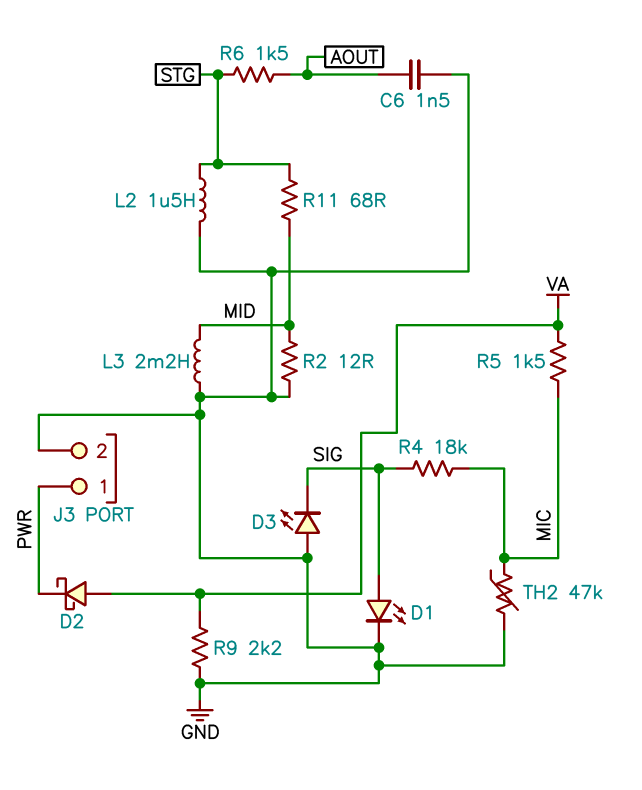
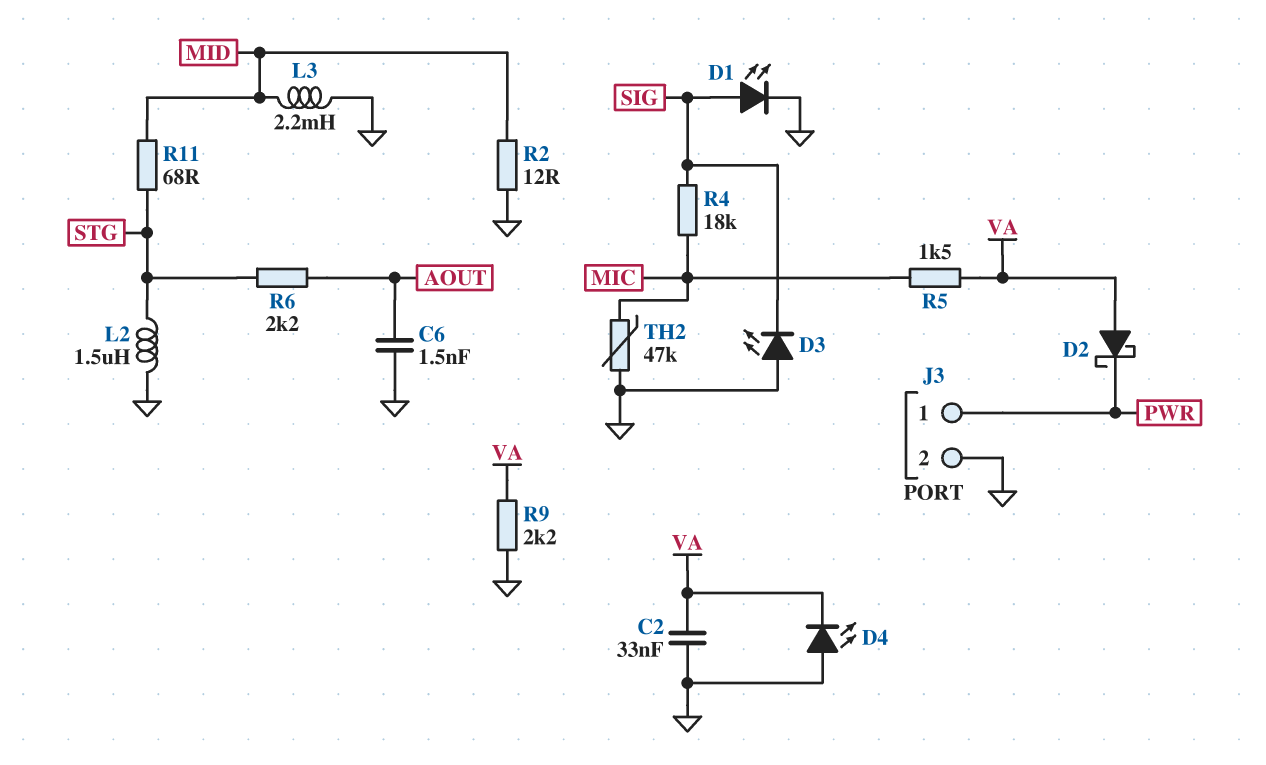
C2: none -> 33nF (GND, VA)
D4: none -> LED (A GND, K VA)
R6: 1.5k (AOUT, STG) -> 2.2k (AOUT, STG)

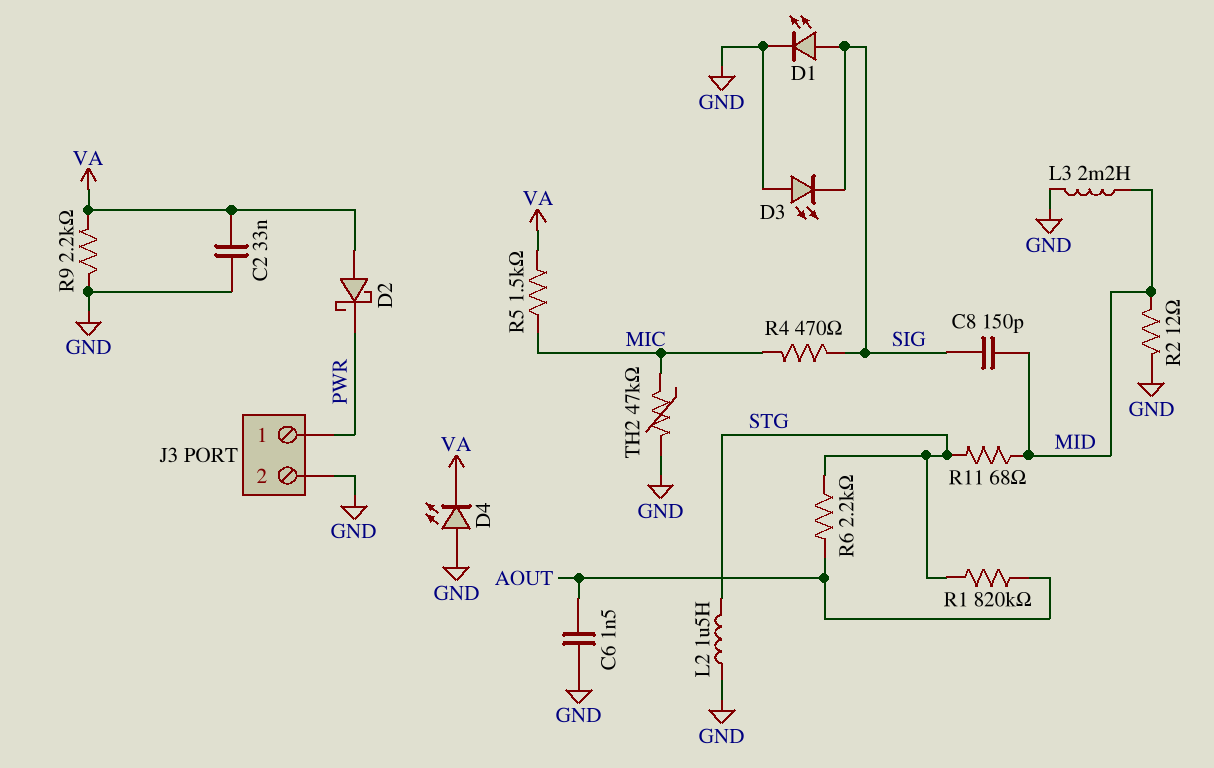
C8: none -> 150pF (MID, SIG)
R1: none -> 820k (AOUT, STG)
R4: 18k (MIC, SIG) -> 470 (MIC, SIG)

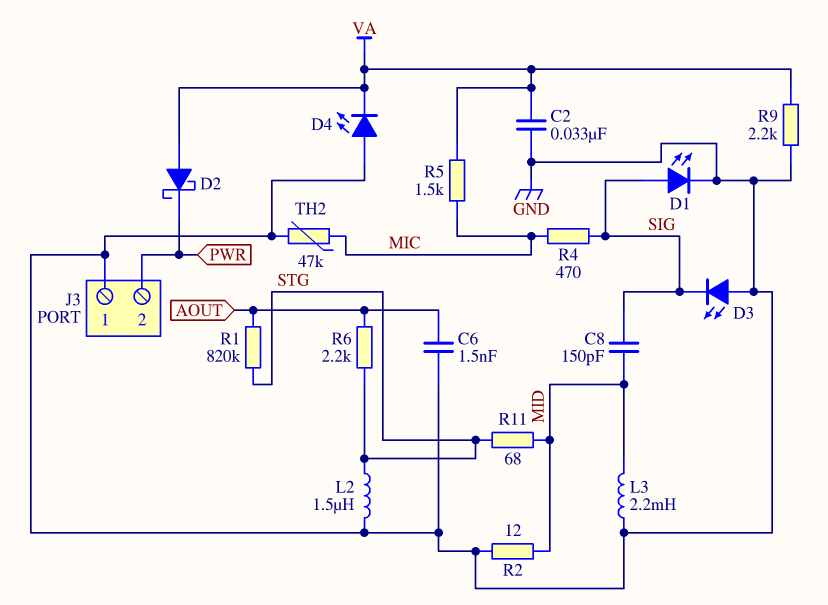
J3 pin 1: PWR -> GND
J3 pin 2: GND -> PWR

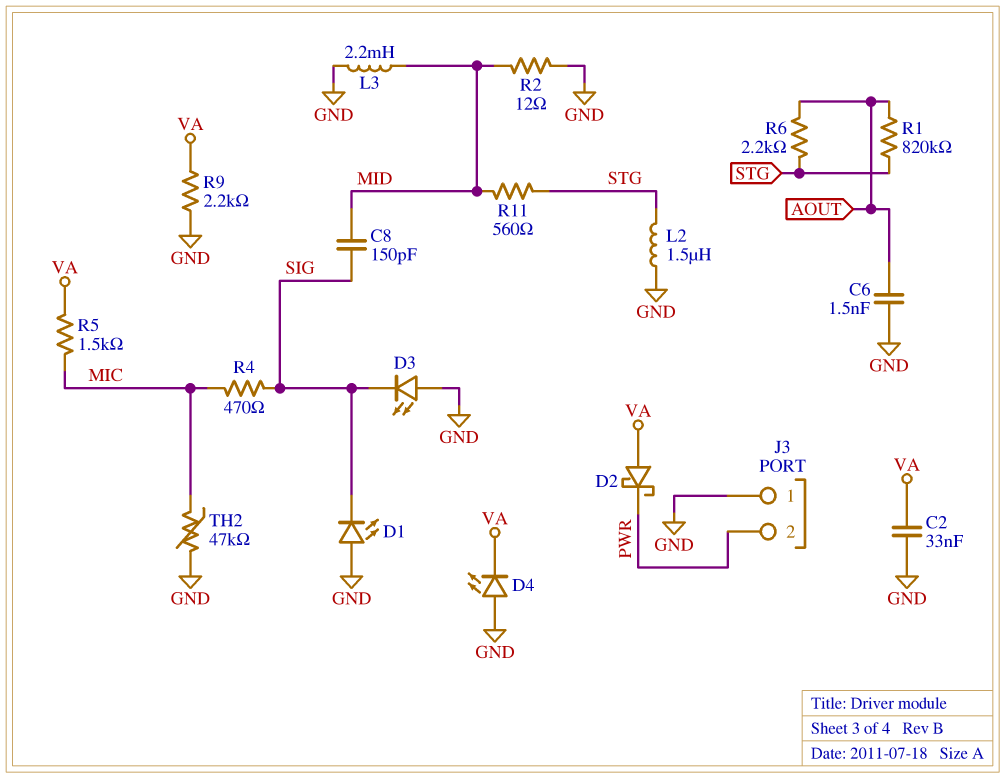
D1: LED (A SIG, K GND) -> LED (A GND, K SIG)
R11: 68 (MID, STG) -> 560 (MID, STG)

